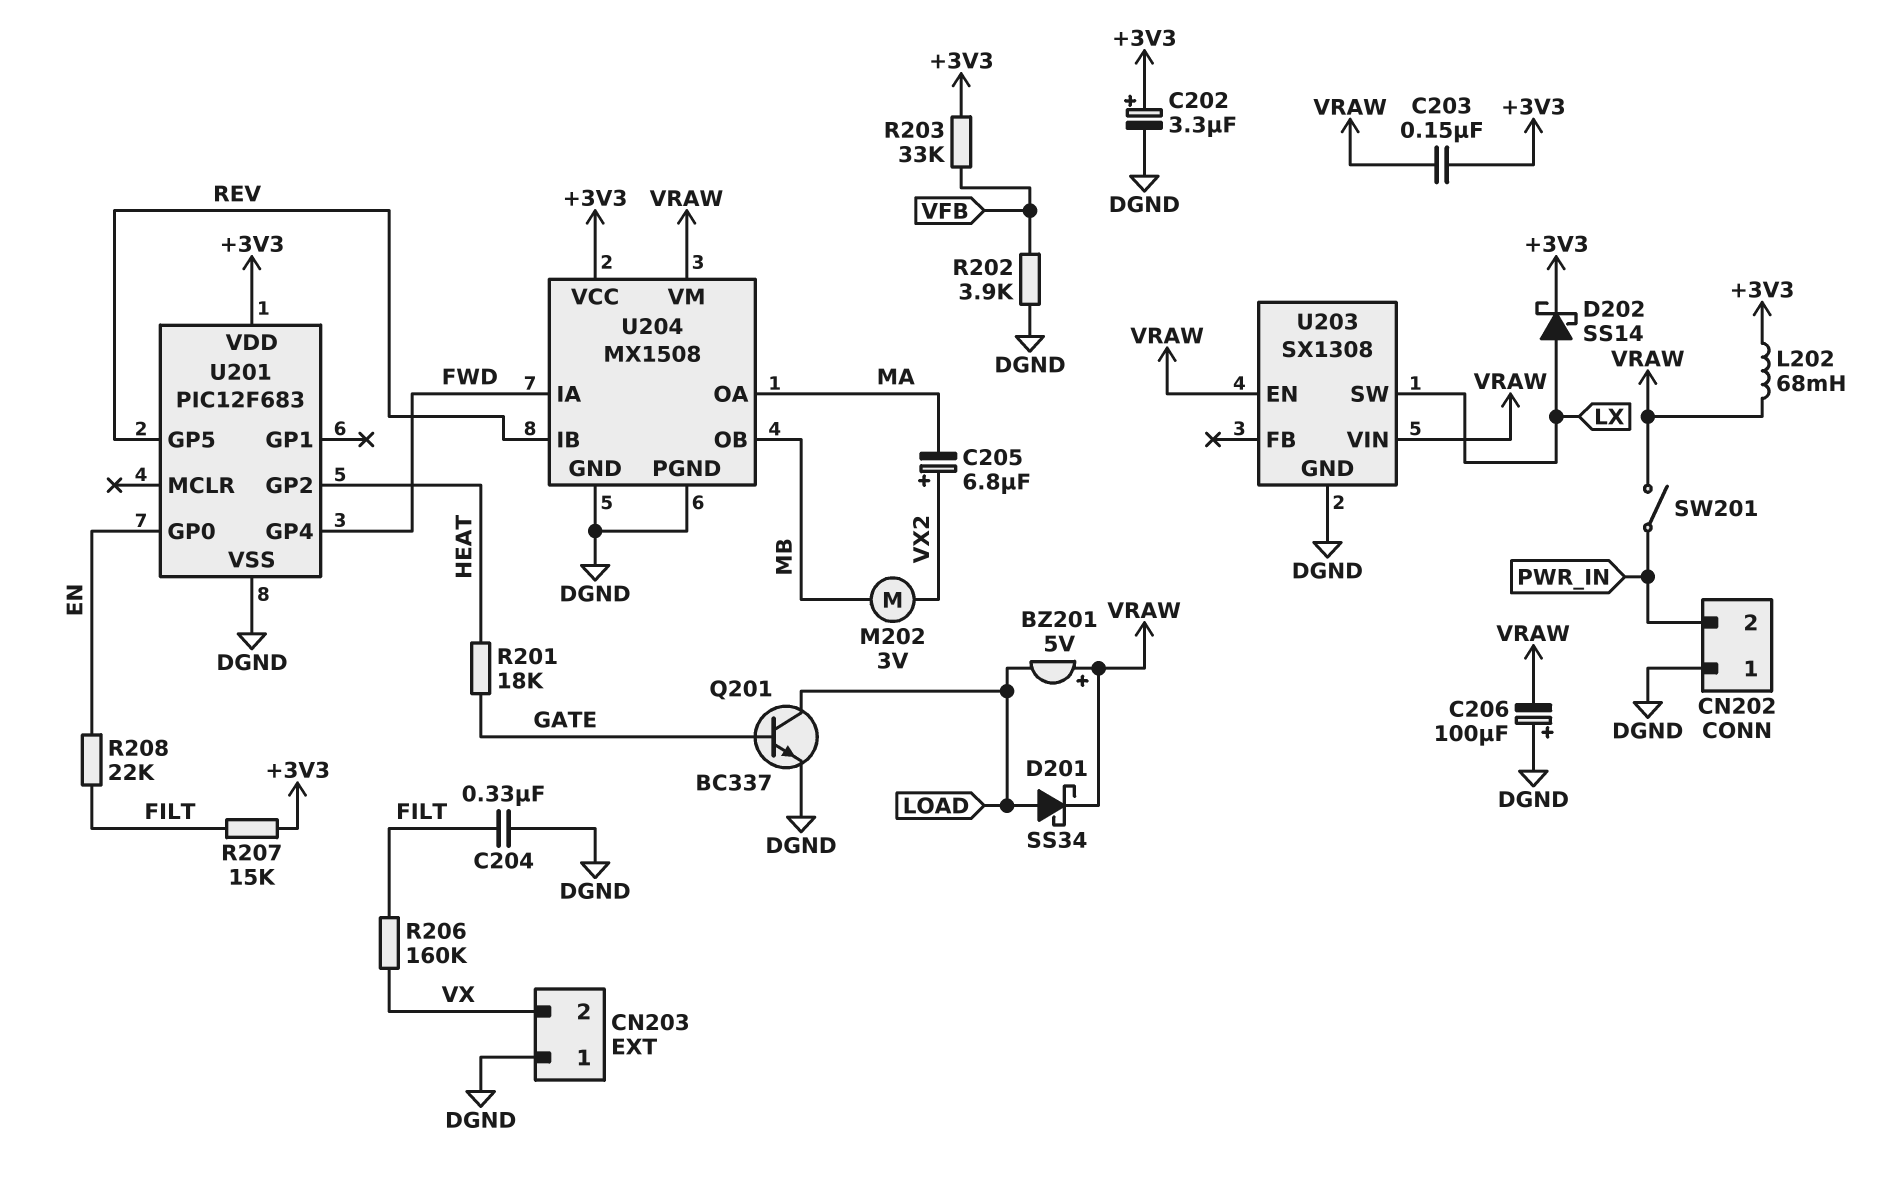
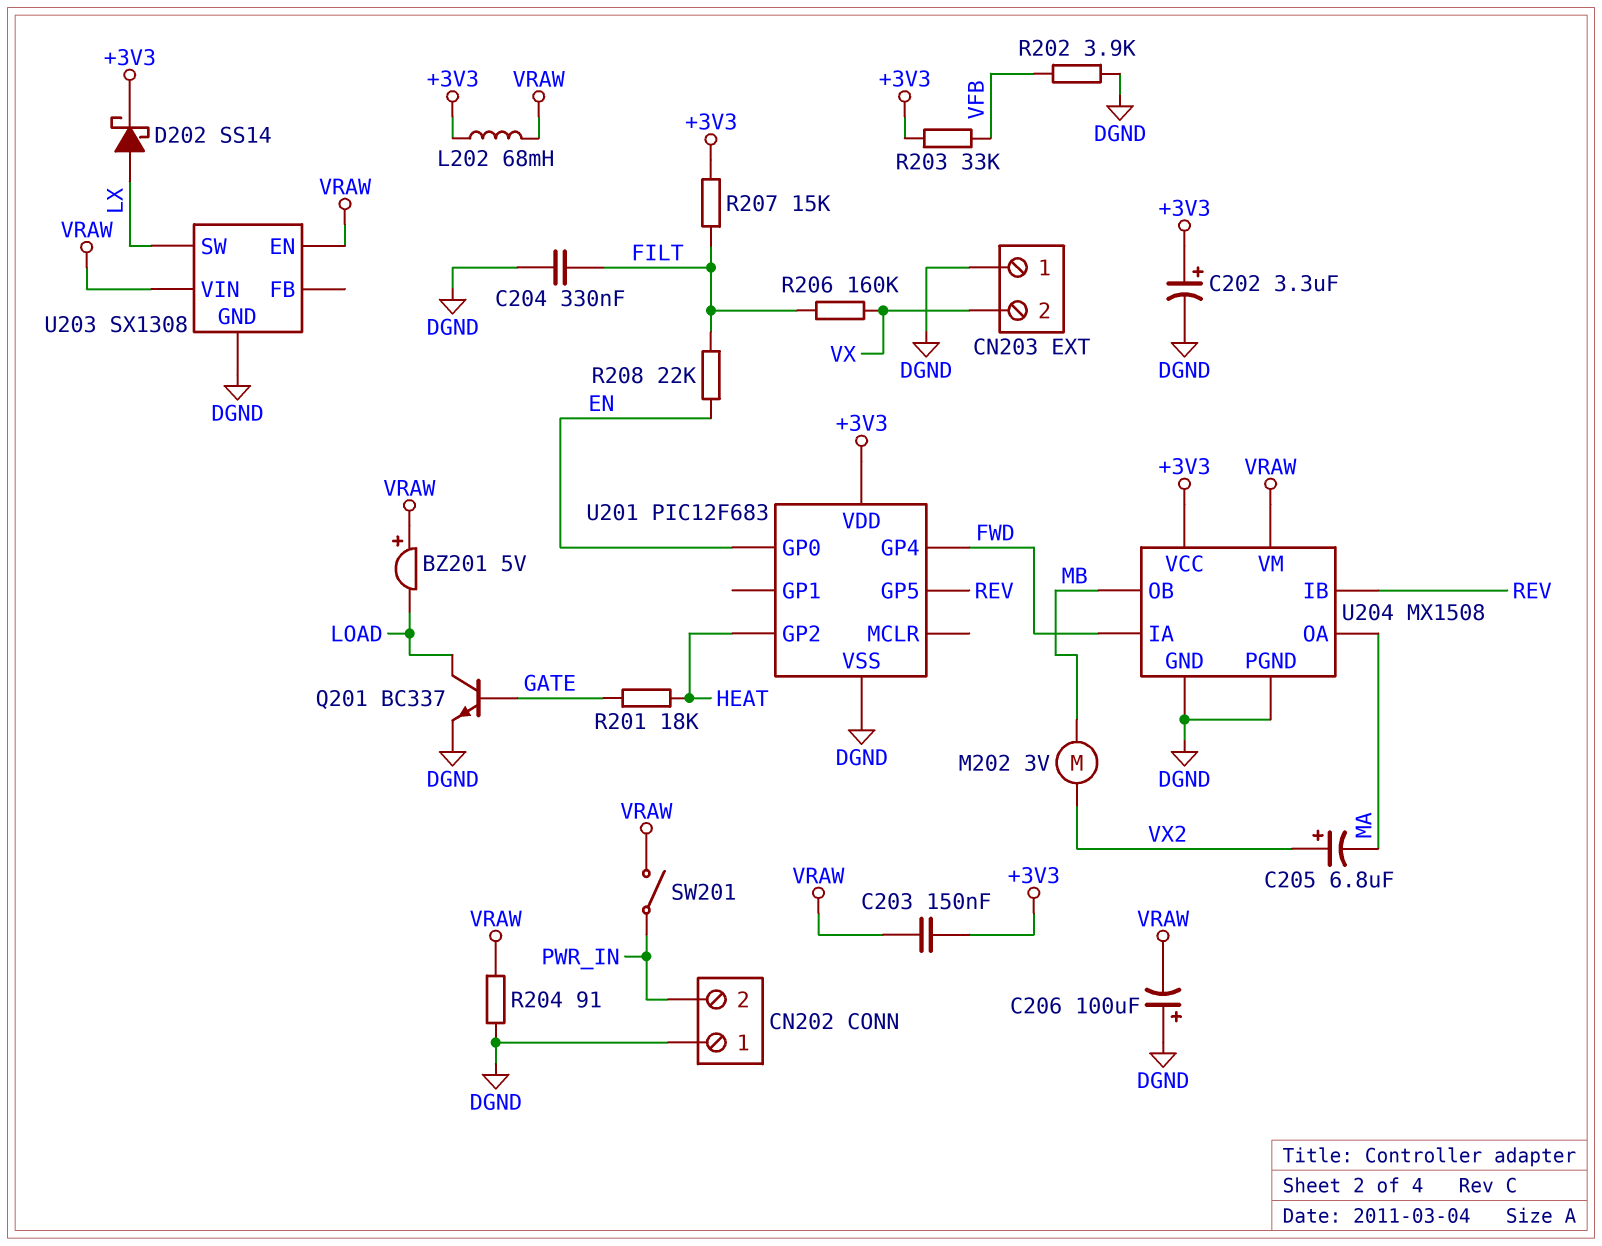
D201: schottky SS34 (A LOAD, K VRAW) -> none
R204: none -> 91 (DGND, VRAW)

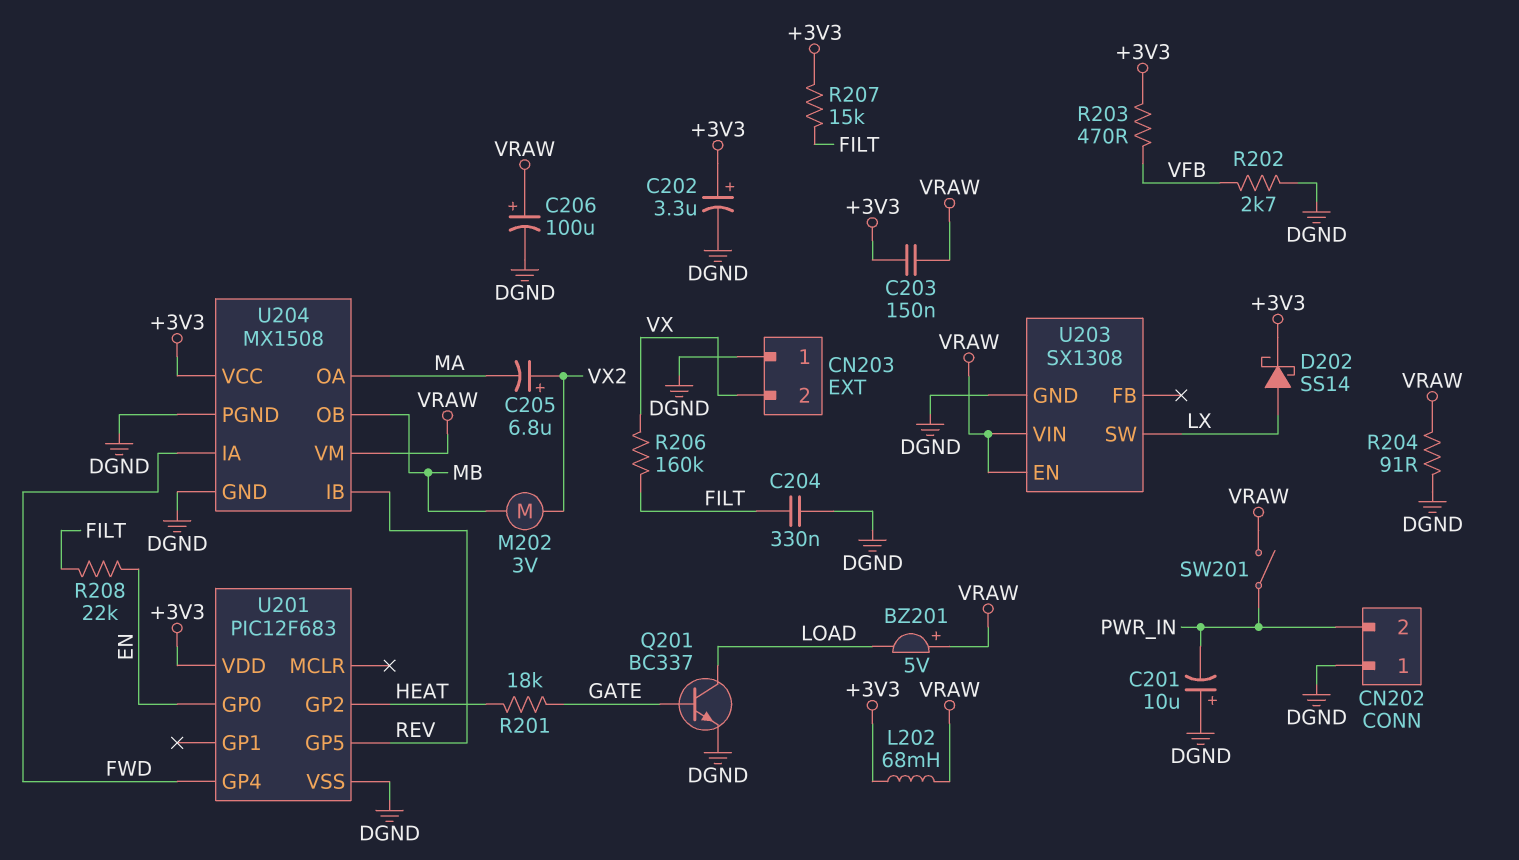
C201: none -> 10uF (plus DGND, minus PWR_IN)
C206: 100uF (plus DGND, minus VRAW) -> 100uF (plus VRAW, minus DGND)
R202: 3.9k (DGND, VFB) -> 2.7k (DGND, VFB)
R203: 33k (+3V3, VFB) -> 470 (+3V3, VFB)

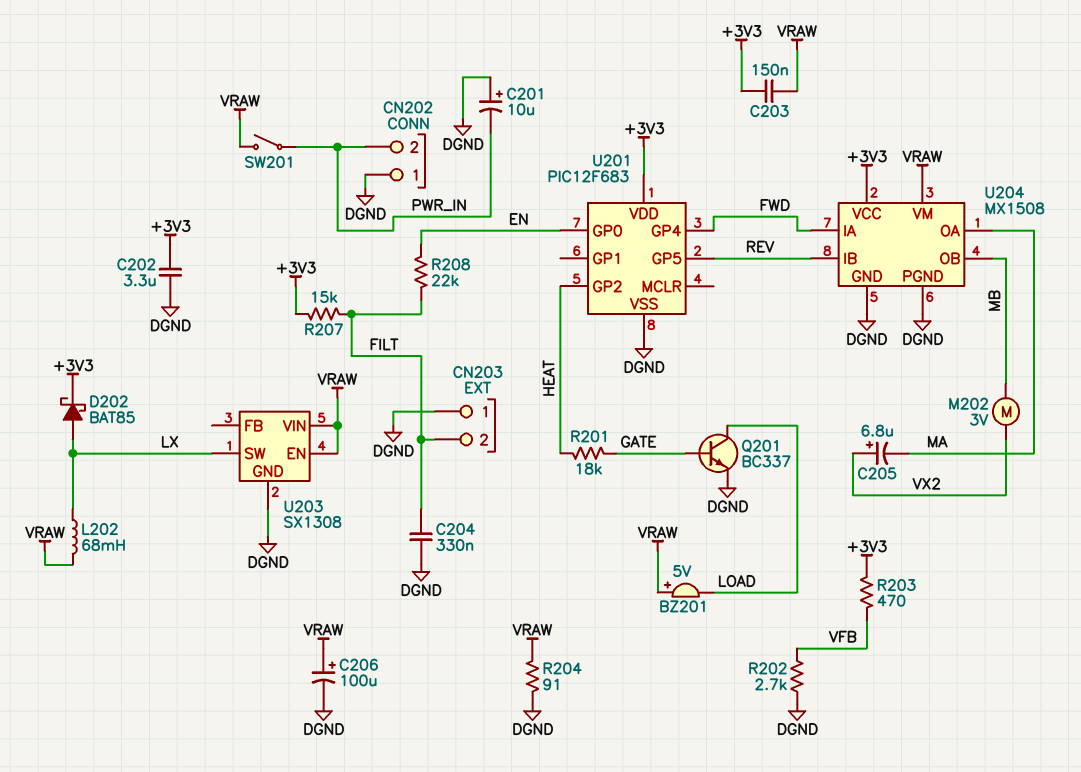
C202: 3.3uF (plus +3V3, minus DGND) -> 3.3uF (+3V3, DGND)
CN203 pin 2: VX -> FILT
D202: schottky SS14 (A LX, K +3V3) -> schottky BAT85 (A LX, K +3V3)
L202: 68mH (+3V3, VRAW) -> 68mH (LX, VRAW)
R206: 160k (FILT, VX) -> none

